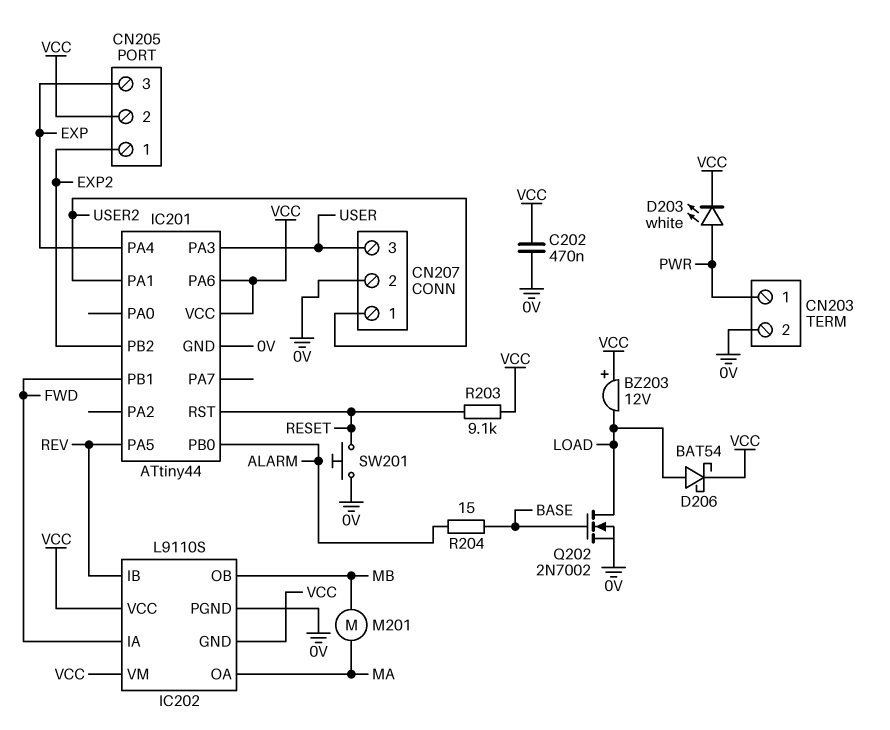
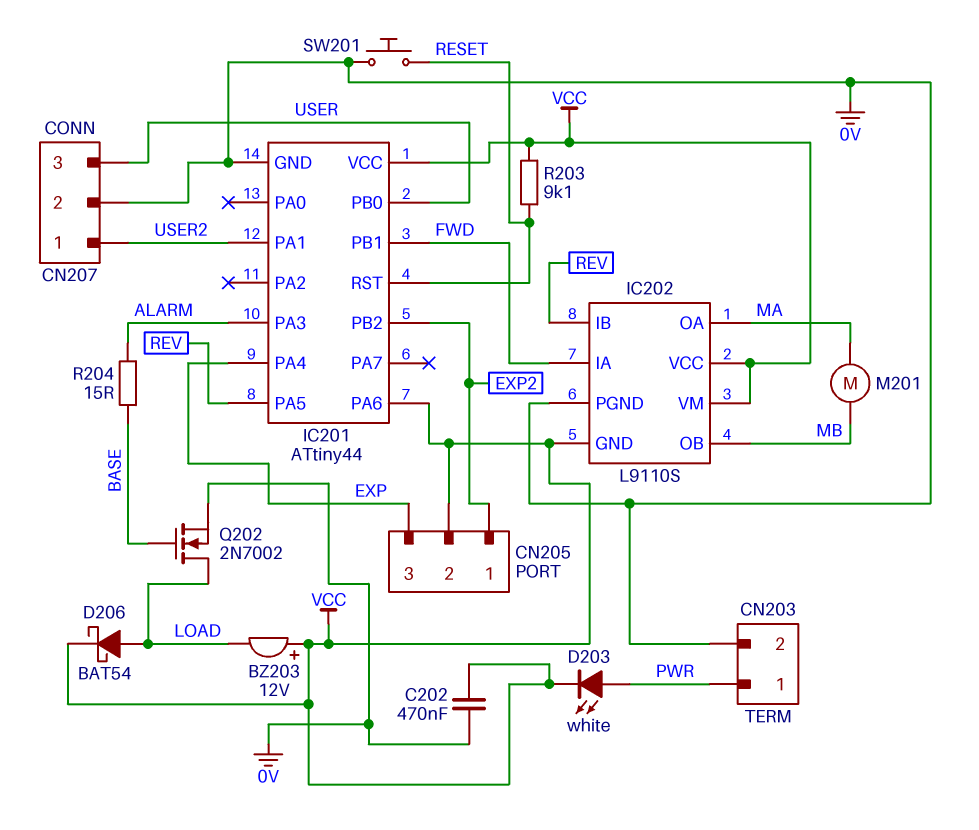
IC201 pin PA3: USER -> ALARM
IC201 pin PB0: ALARM -> USER

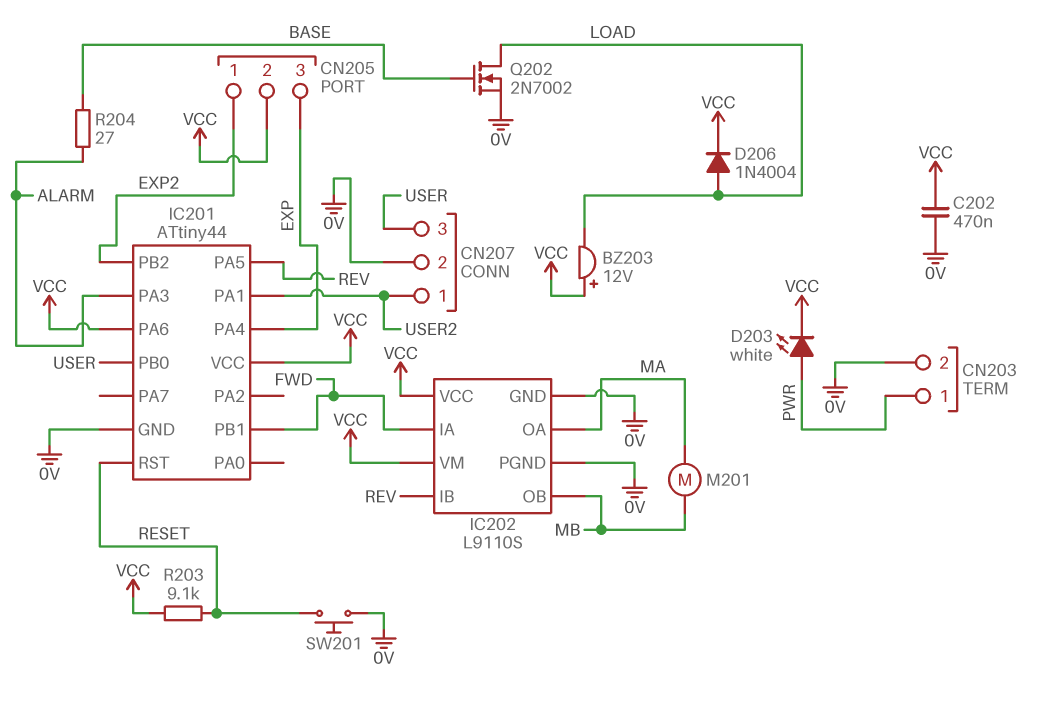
D206: schottky BAT54 (A LOAD, K VCC) -> diode 1N4004 (A LOAD, K VCC)
IC202 pin GND: VCC -> 0V
R204: 15 (ALARM, BASE) -> 27 (ALARM, BASE)

